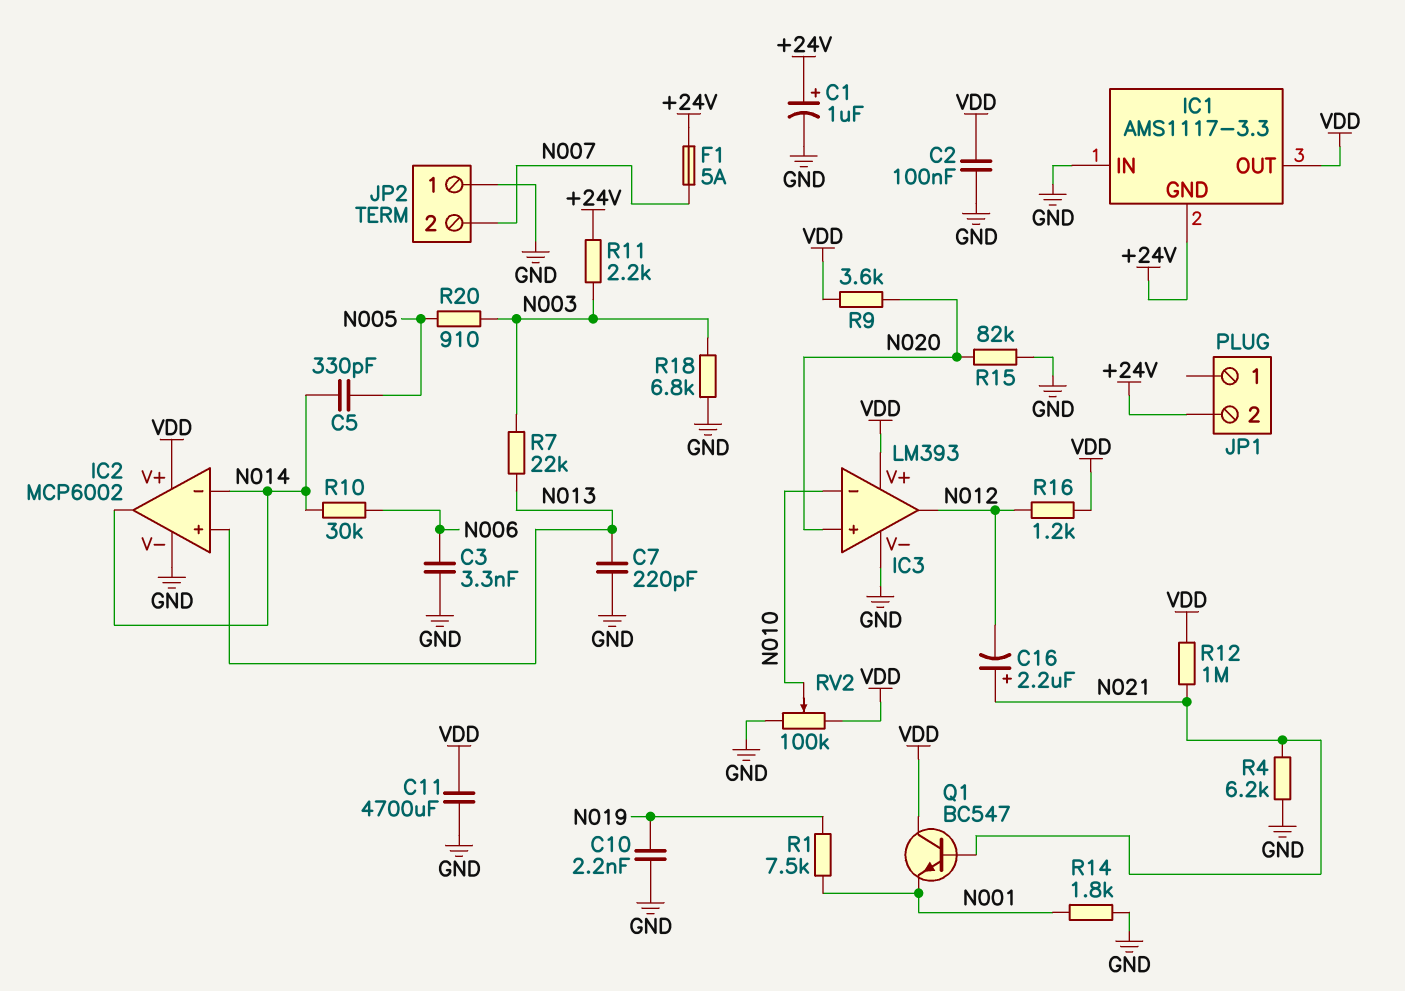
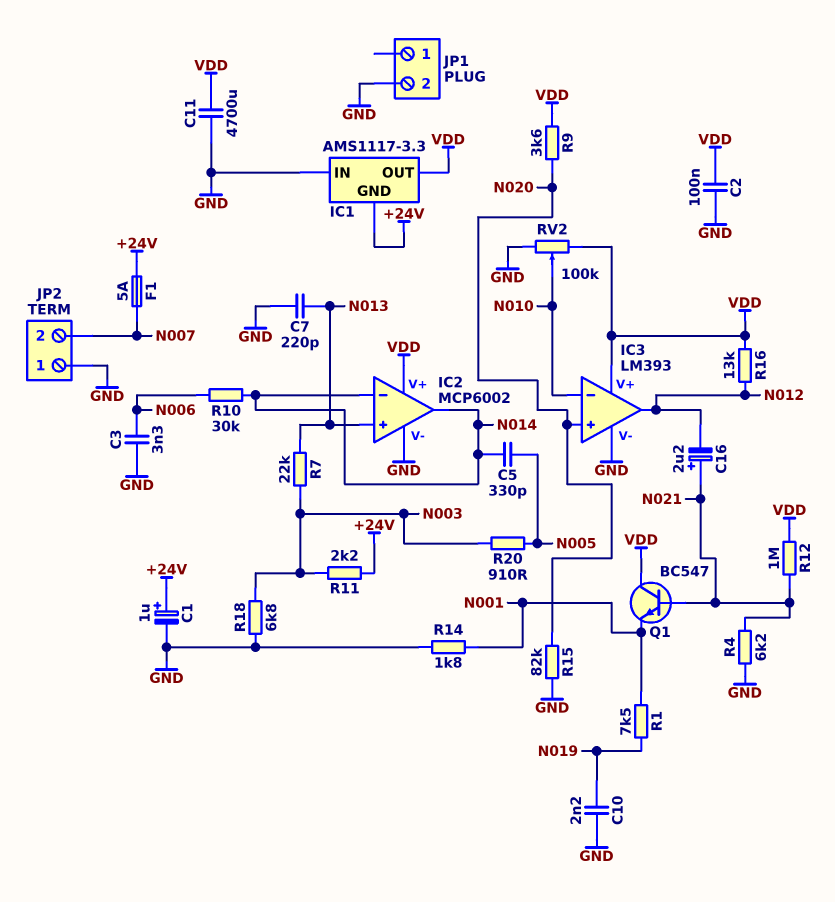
JP1 pin 2: +24V -> GND
R16: 1.2k (N012, VDD) -> 13k (N012, VDD)

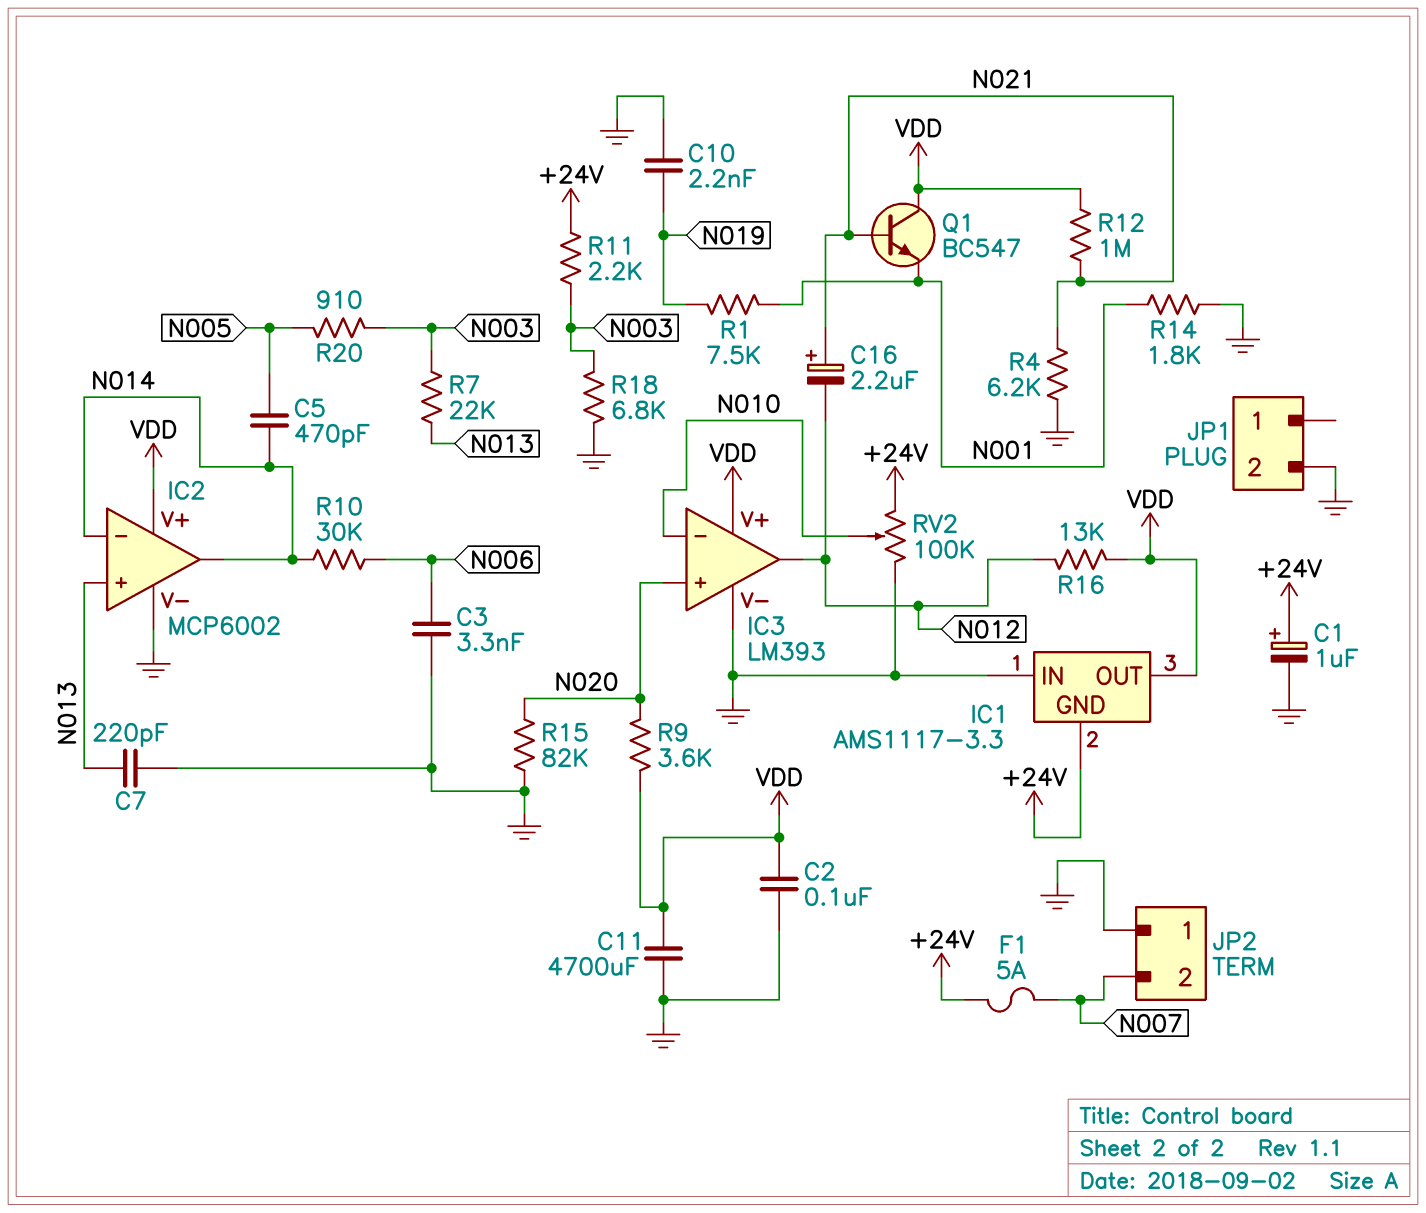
C5: 330pF (N005, N014) -> 470pF (N005, N014)
RV2: 100k (GND, VDD, wiper N010) -> 100k (+24V, GND, wiper N010)

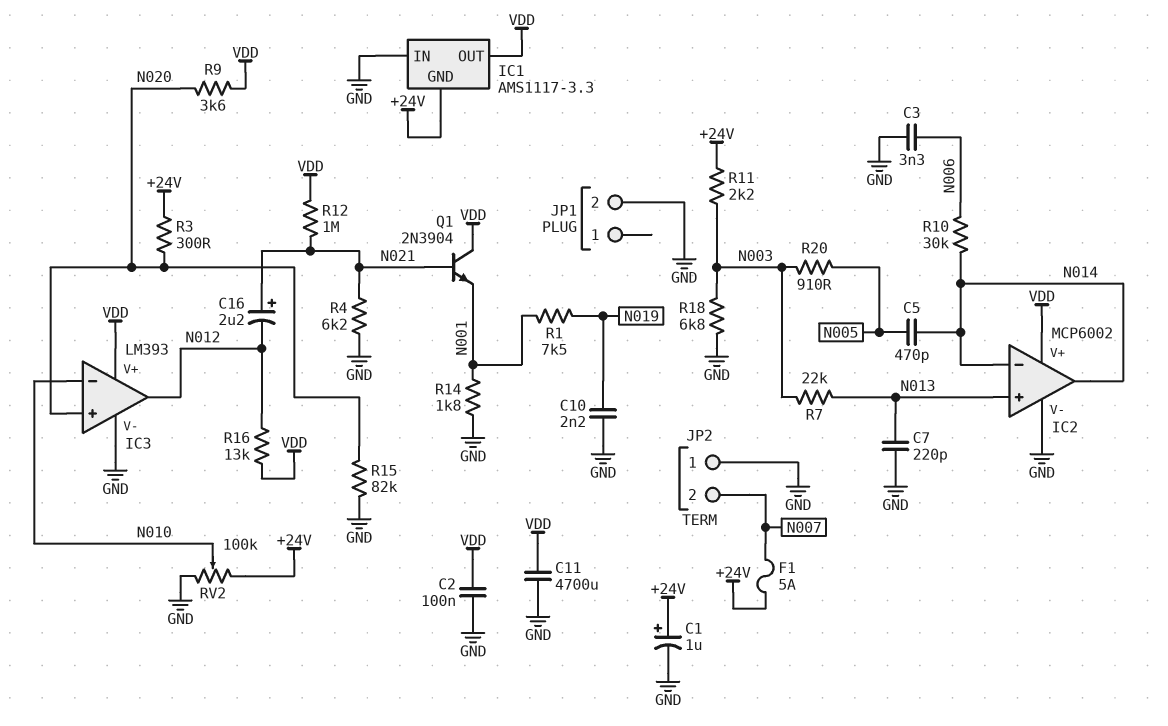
Q1: NPN BC547 (B N021, C VDD, E N001) -> NPN 2N3904 (B N021, C VDD, E N001)
R3: none -> 300 (+24V, N020)

